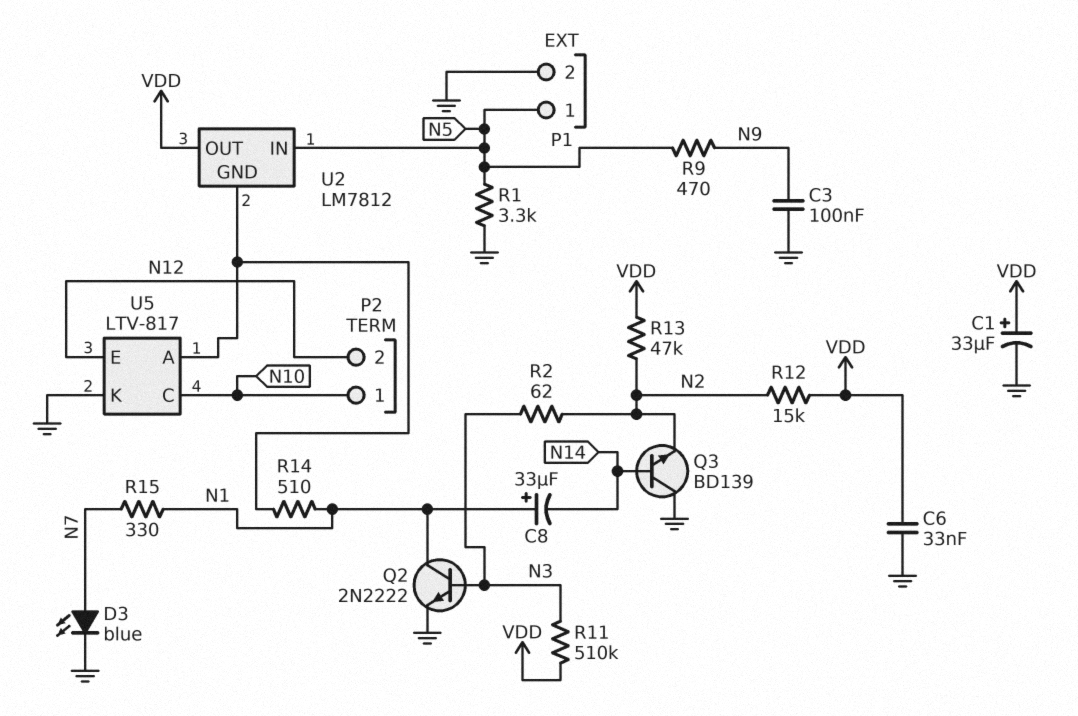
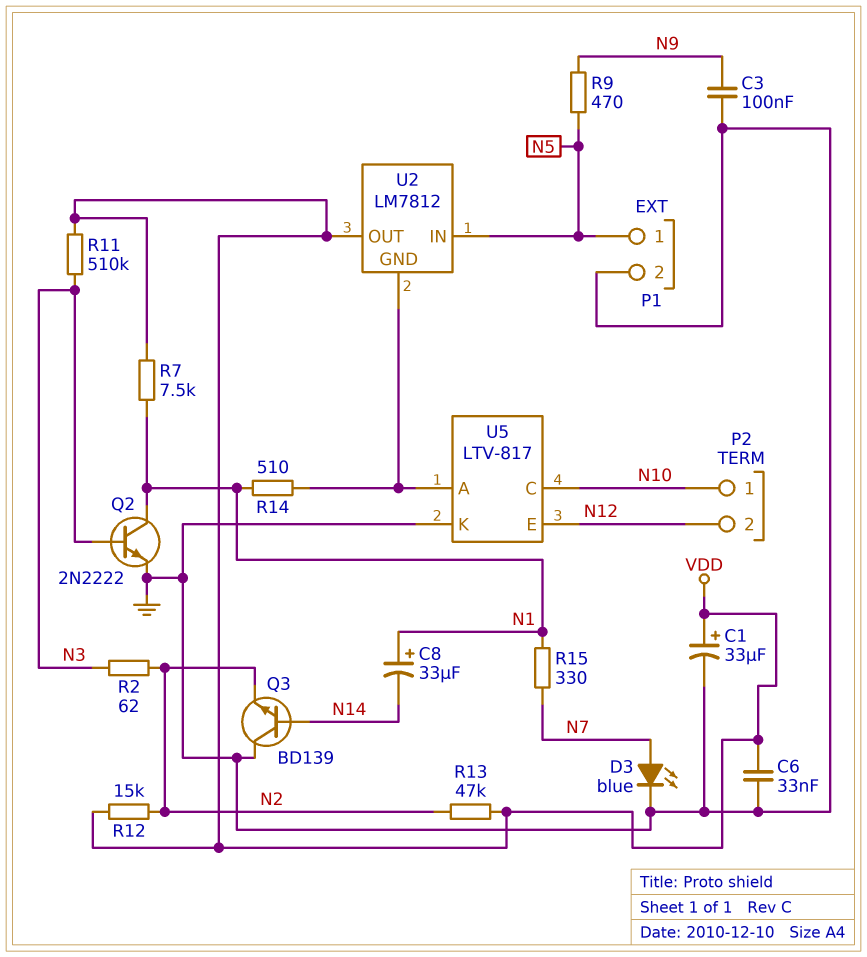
R1: 3.3k (GND, N5) -> none
R7: none -> 7.5k (N1, VDD)

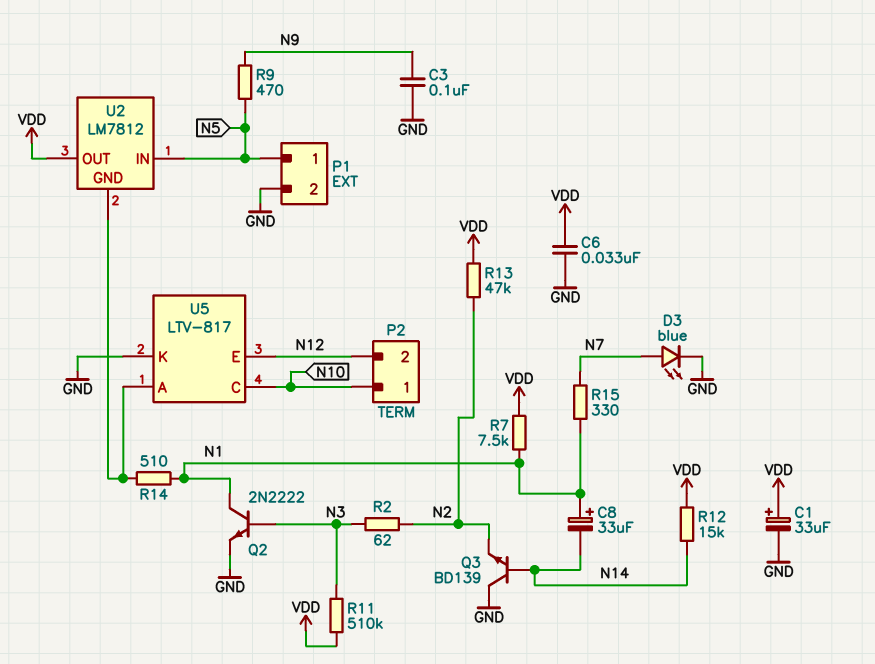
R12: 15k (N2, VDD) -> 15k (N14, VDD)

